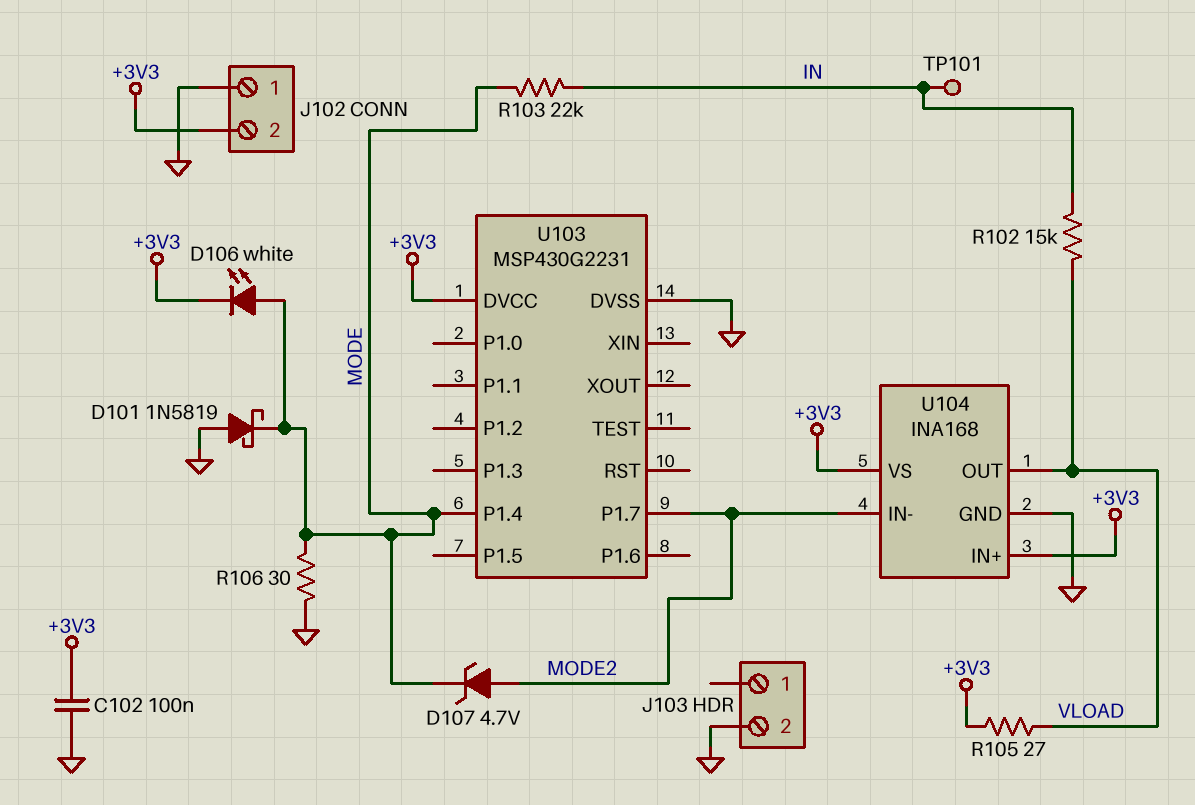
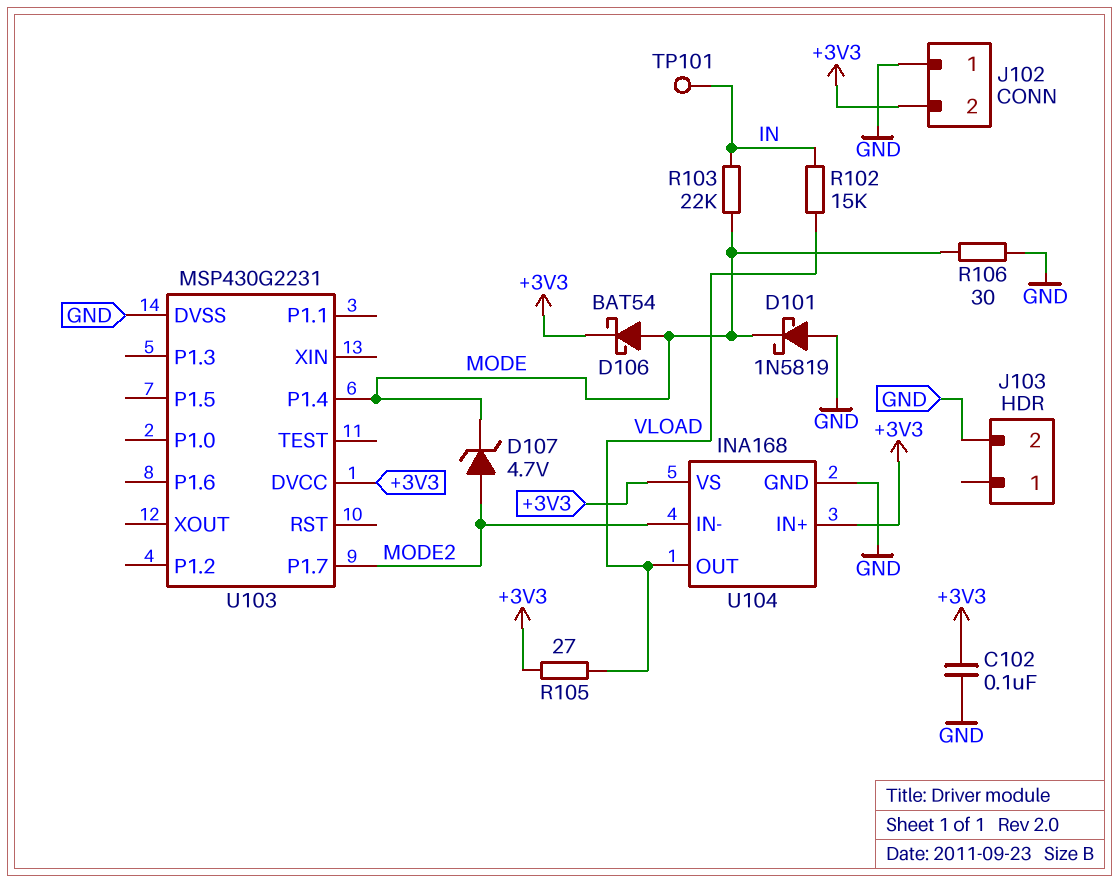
D106: LED white (A MODE, K +3V3) -> schottky BAT54 (A MODE, K +3V3)

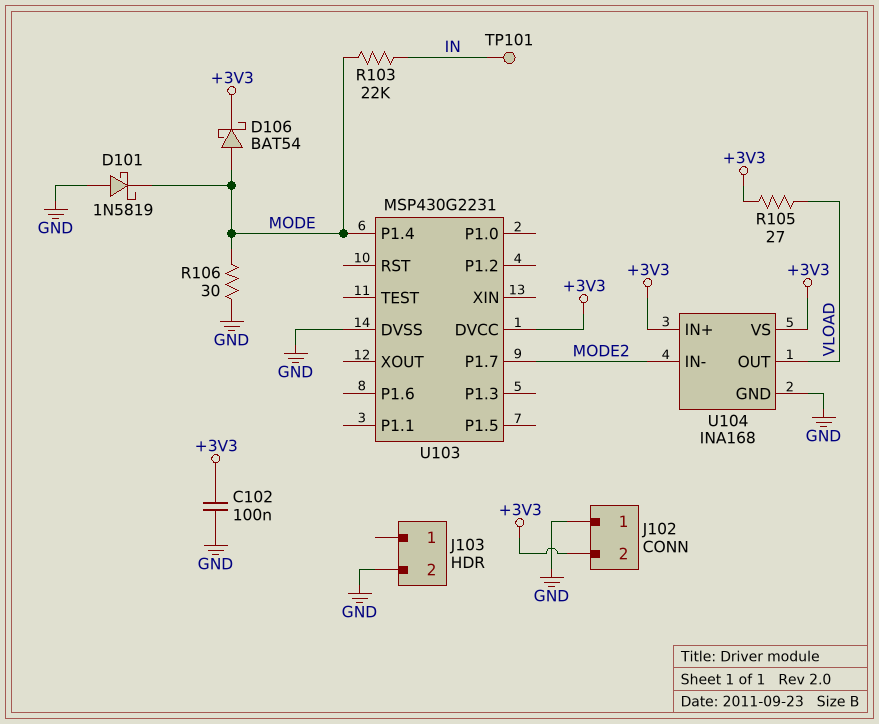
D107: zener 4.7V (A MODE2, K MODE) -> none
R102: 15k (IN, VLOAD) -> none

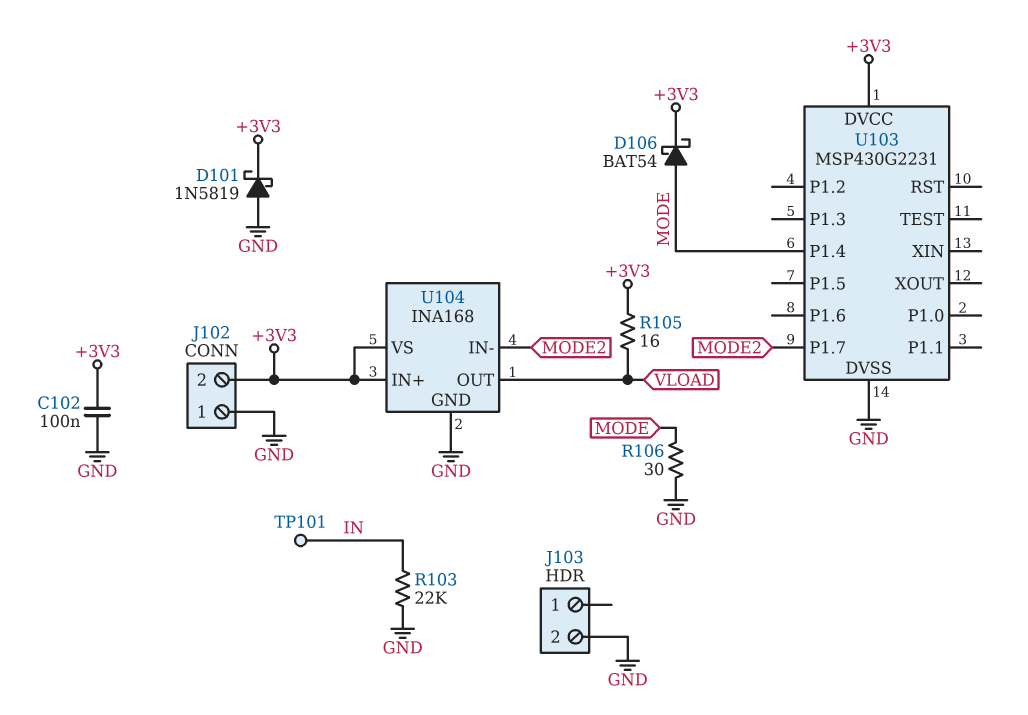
D101: schottky 1N5819 (A GND, K MODE) -> schottky 1N5819 (A GND, K +3V3)
R103: 22k (IN, MODE) -> 22k (GND, IN)
R105: 27 (+3V3, VLOAD) -> 16 (+3V3, VLOAD)

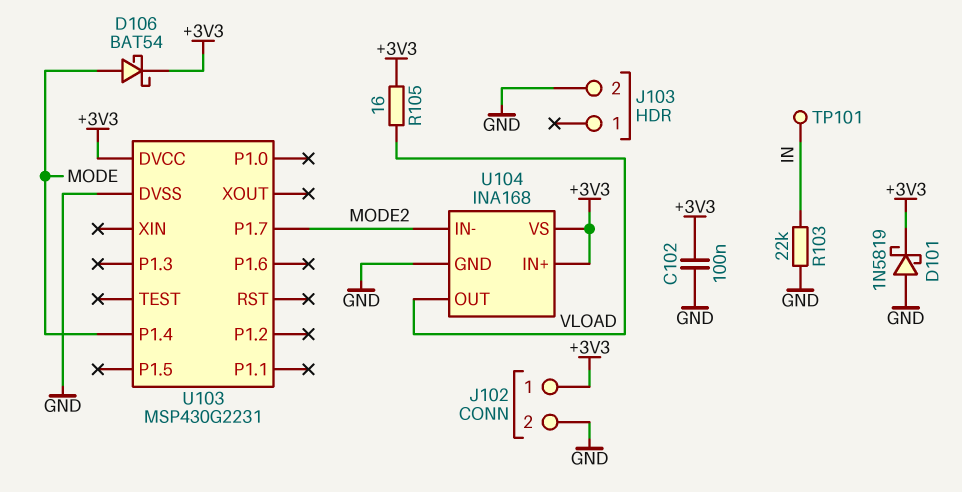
J102 pin 1: GND -> +3V3
J102 pin 2: +3V3 -> GND
R106: 30 (GND, MODE) -> none

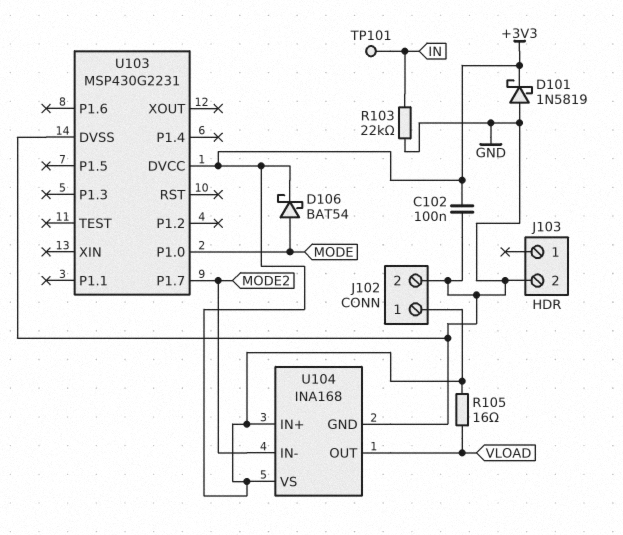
U103 pin P1.0: none -> MODE
U103 pin P1.4: MODE -> none

